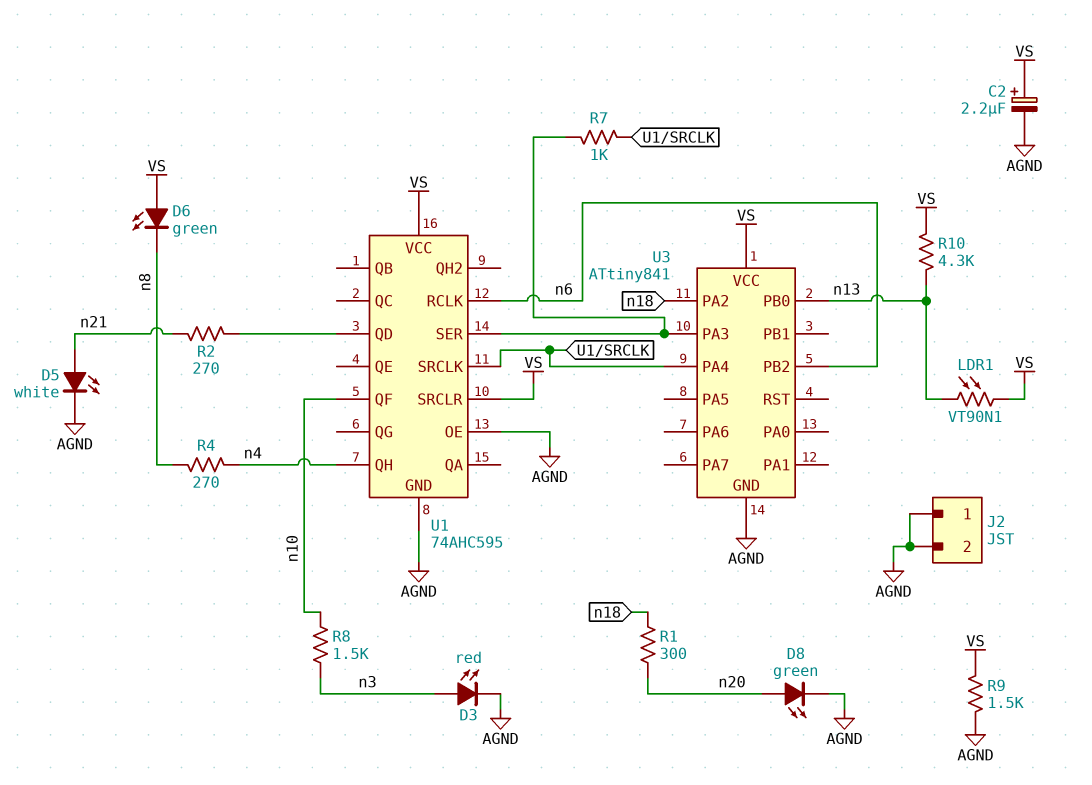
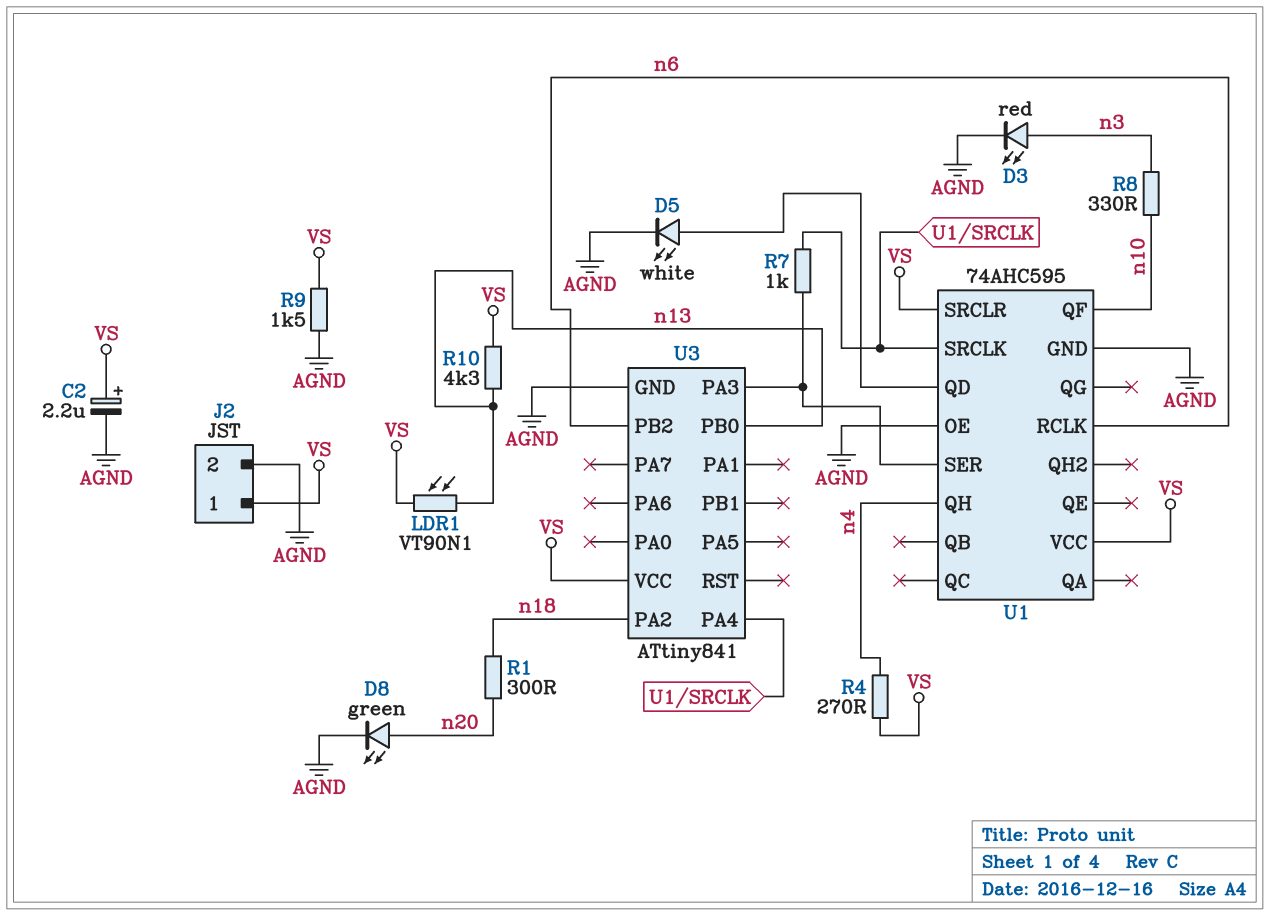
D5: LED white (A n21, K AGND) -> LED white (A U1/QD, K AGND)
D6: LED green (A VS, K n8) -> none
J2 pin 1: AGND -> VS
R2: 270 (U1/QD, n21) -> none
R4: 270 (n4, n8) -> 270 (VS, n4)
R8: 1.5k (n3, n10) -> 330 (n3, n10)

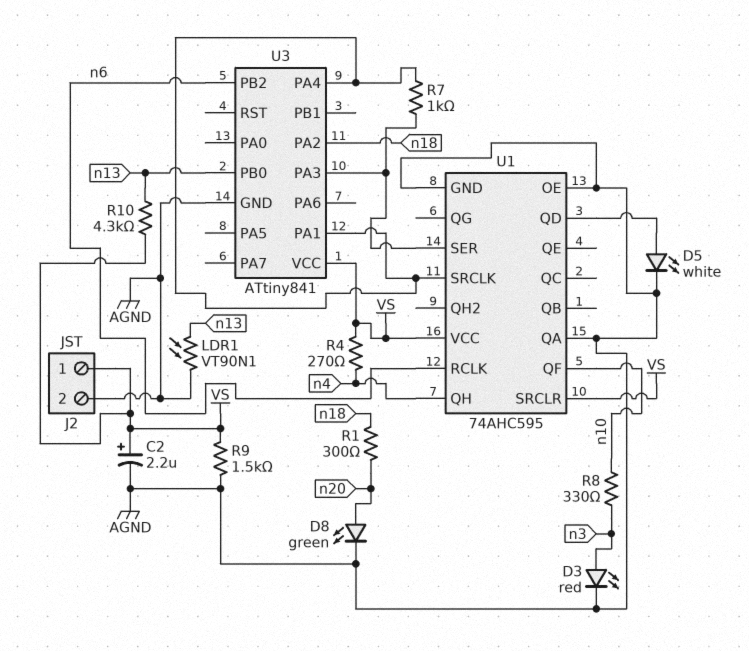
LDR1: VT90N1 (VS, n13) -> VT90N1 (AGND, n13)
U1 pin QA: none -> AGND
U3 pin PA1: none -> U1/SRCLK

